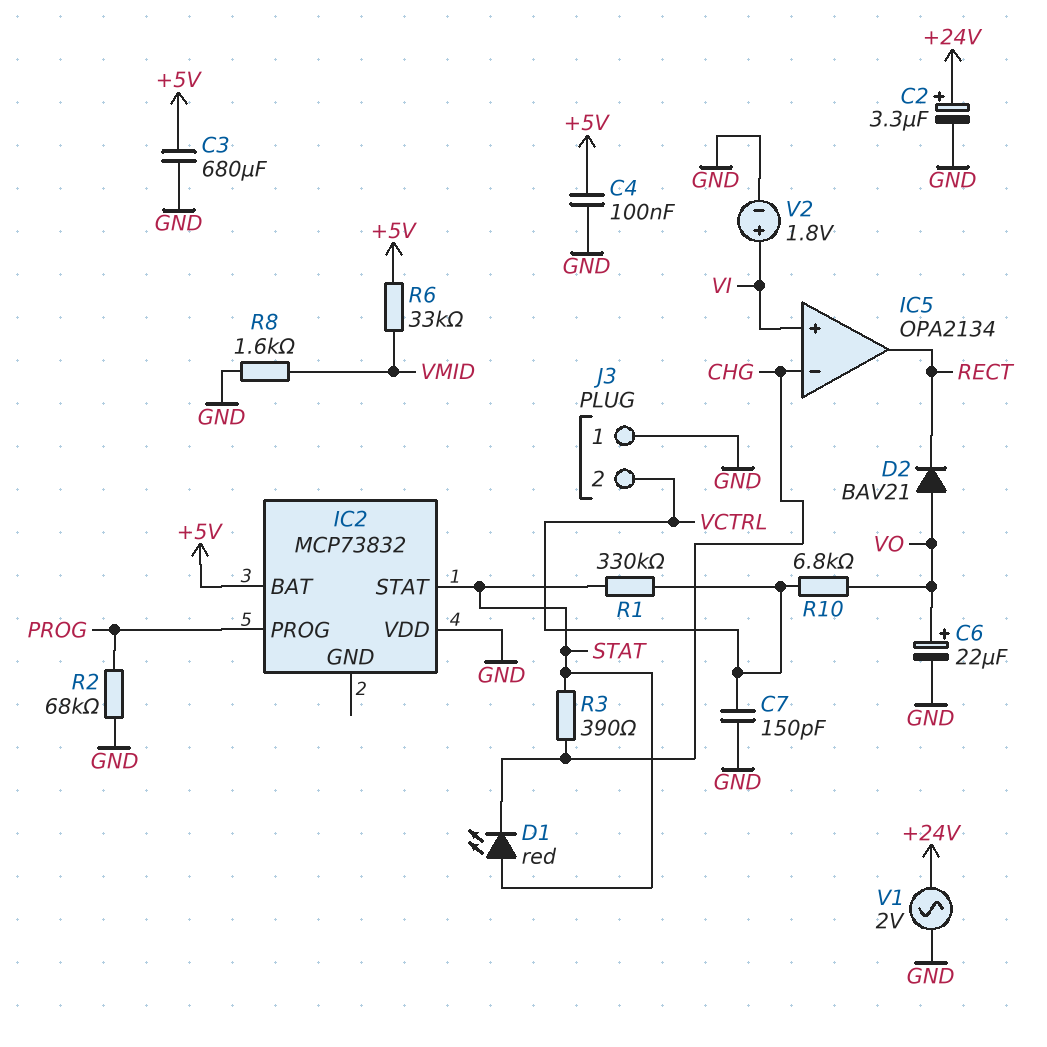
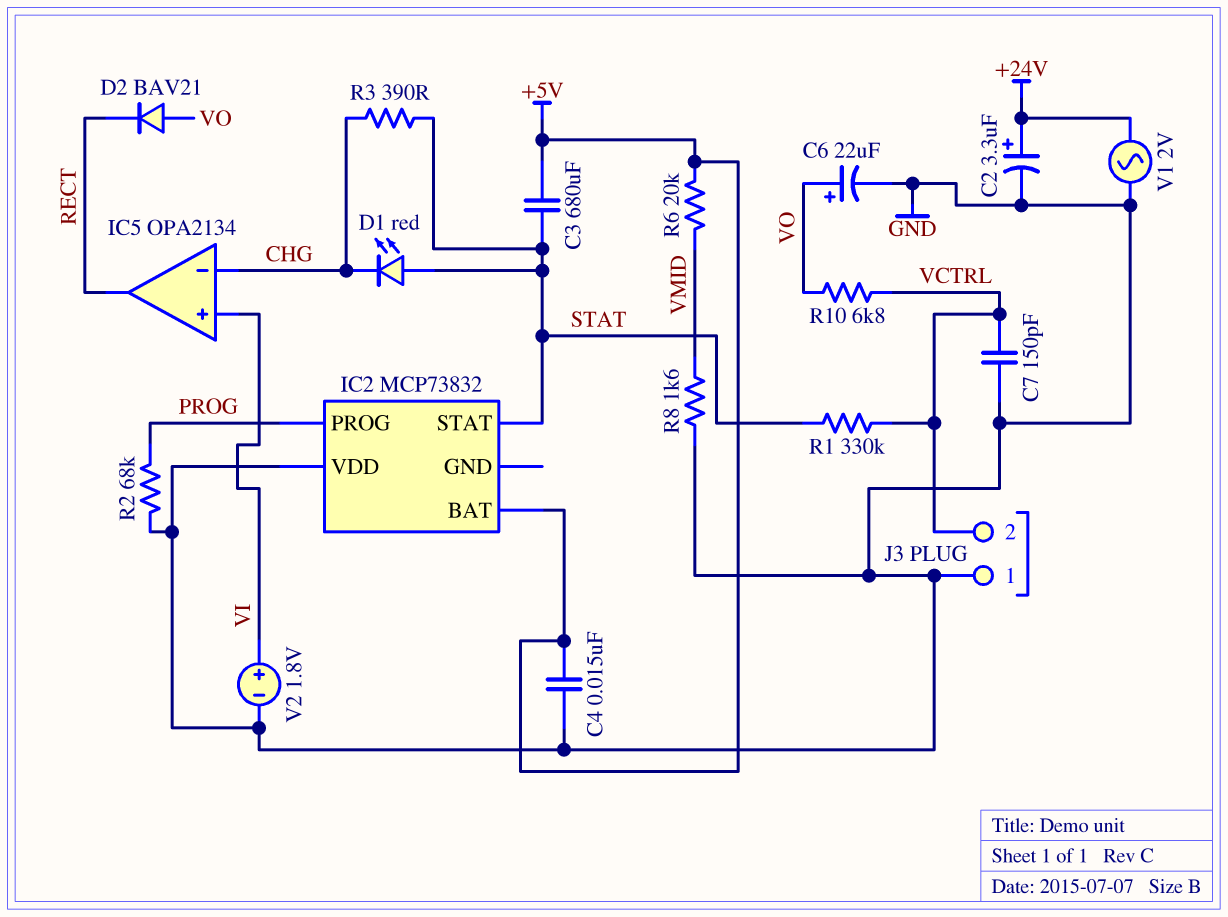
C3: 680uF (+5V, GND) -> 680uF (+5V, STAT)
C4: 100nF (+5V, GND) -> 15nF (+5V, GND)
R6: 33k (+5V, VMID) -> 20k (+5V, VMID)

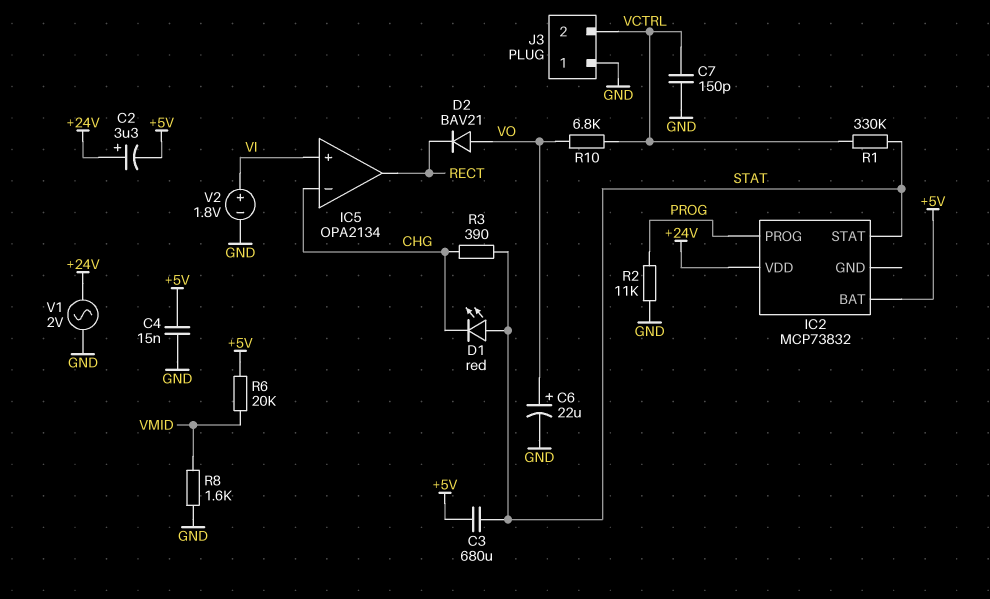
C2: 3.3uF (plus +24V, minus GND) -> 3.3uF (plus +24V, minus +5V)
IC2 pin VDD: GND -> +24V
R2: 68k (GND, PROG) -> 11k (GND, PROG)

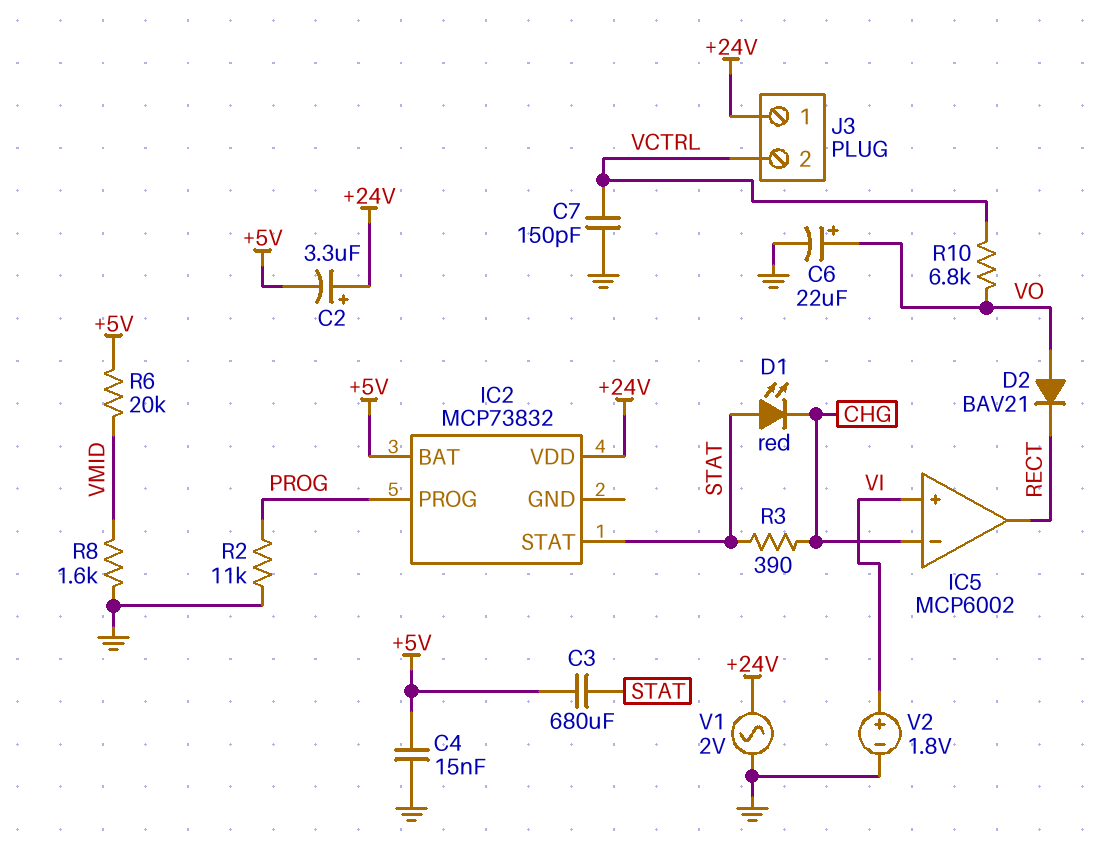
IC5: OPA2134 -> MCP6002
J3 pin 1: GND -> +24V
R1: 330k (STAT, VCTRL) -> none

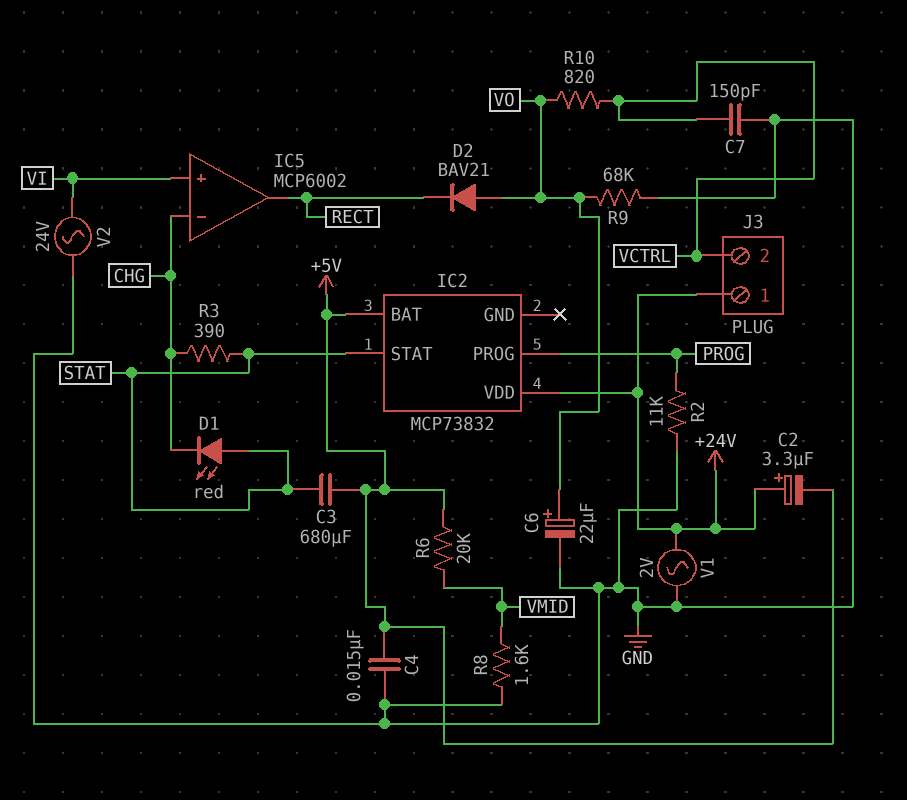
R9: none -> 68k (GND, VO)
R10: 6.8k (VCTRL, VO) -> 820 (VCTRL, VO)
V2: 1.8V (plus VI, minus GND) -> AC 24V (GND, VI)

